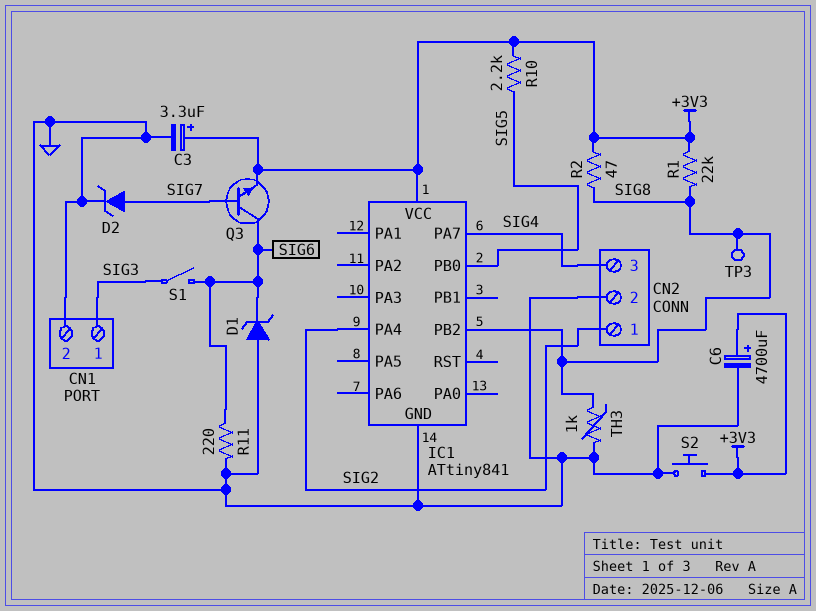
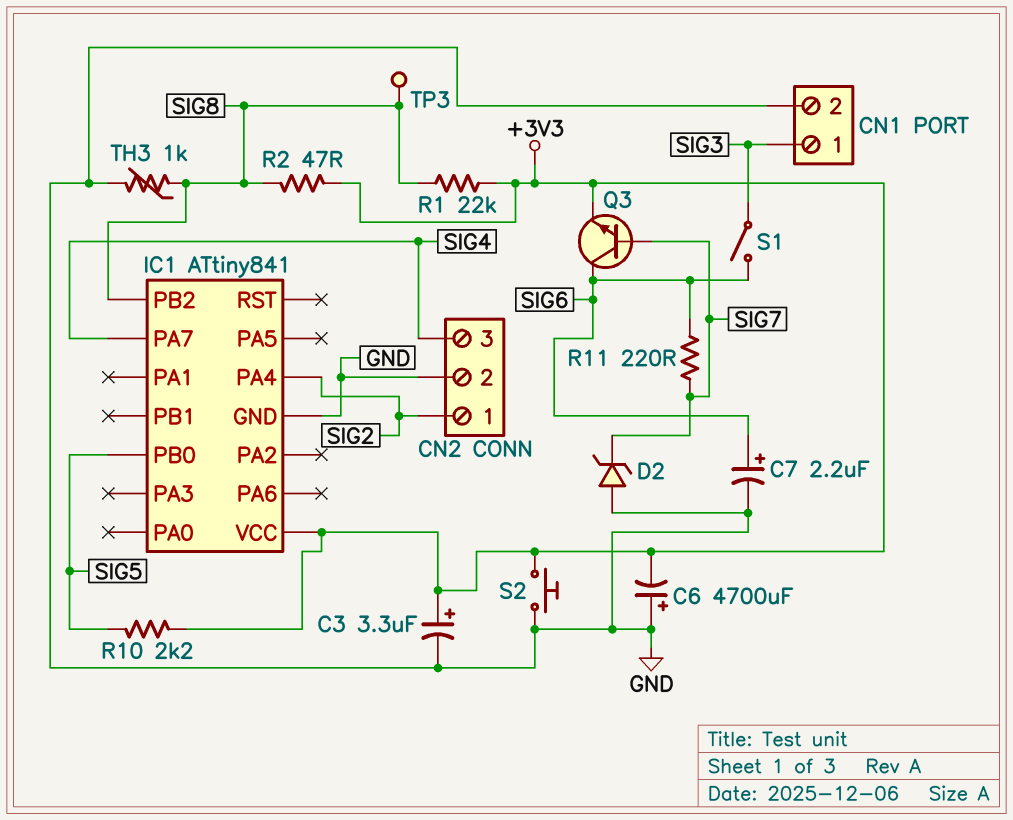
C6: 4700uF (plus +3V3, minus GND) -> 4700uF (plus GND, minus +3V3)
C7: none -> 2.2uF (plus SIG6, minus GND)
D1: zener (A GND, K SIG6) -> none
D2: zener (A SIG7, K GND) -> zener (A GND, K SIG7)
R11: 220 (GND, SIG6) -> 220 (SIG6, SIG7)

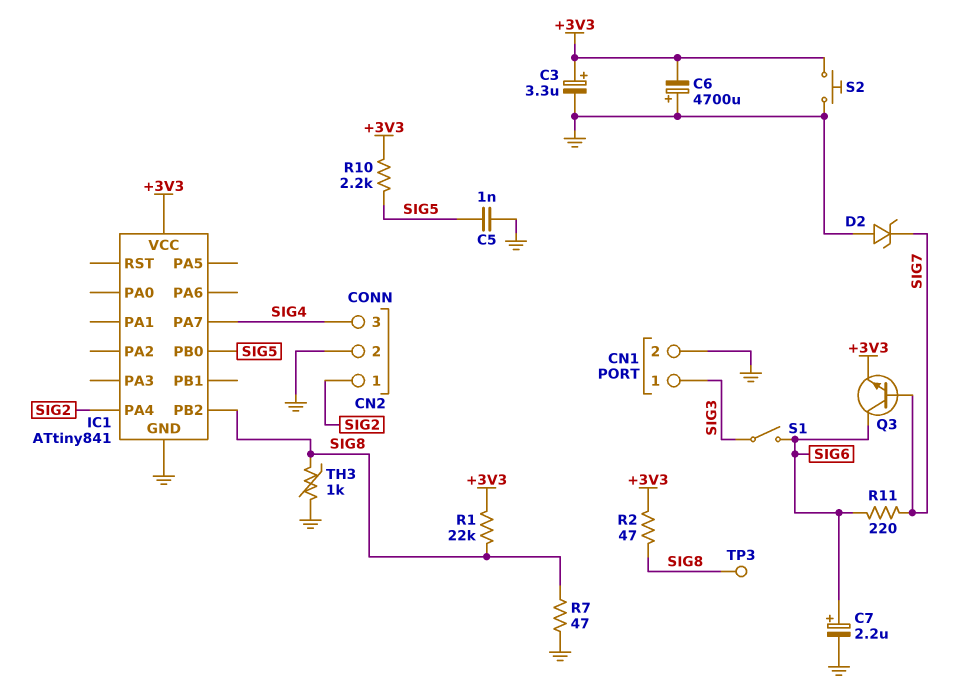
C5: none -> 1nF (GND, SIG5)
R7: none -> 47 (GND, SIG8)

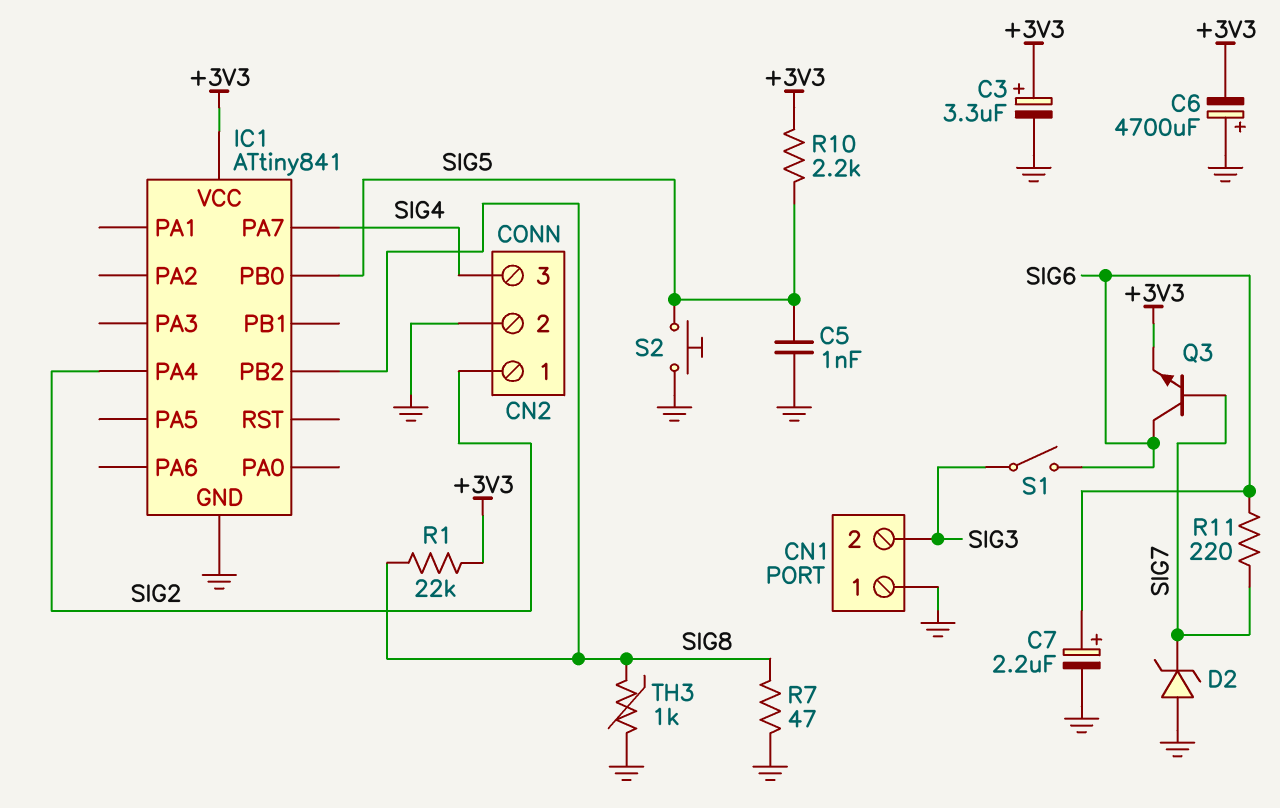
CN1 pin 1: SIG3 -> GND
CN1 pin 2: GND -> SIG3
R2: 47 (+3V3, SIG8) -> none
S2: button (+3V3, GND) -> button (GND, SIG5)
TP3: test point (SIG8) -> none

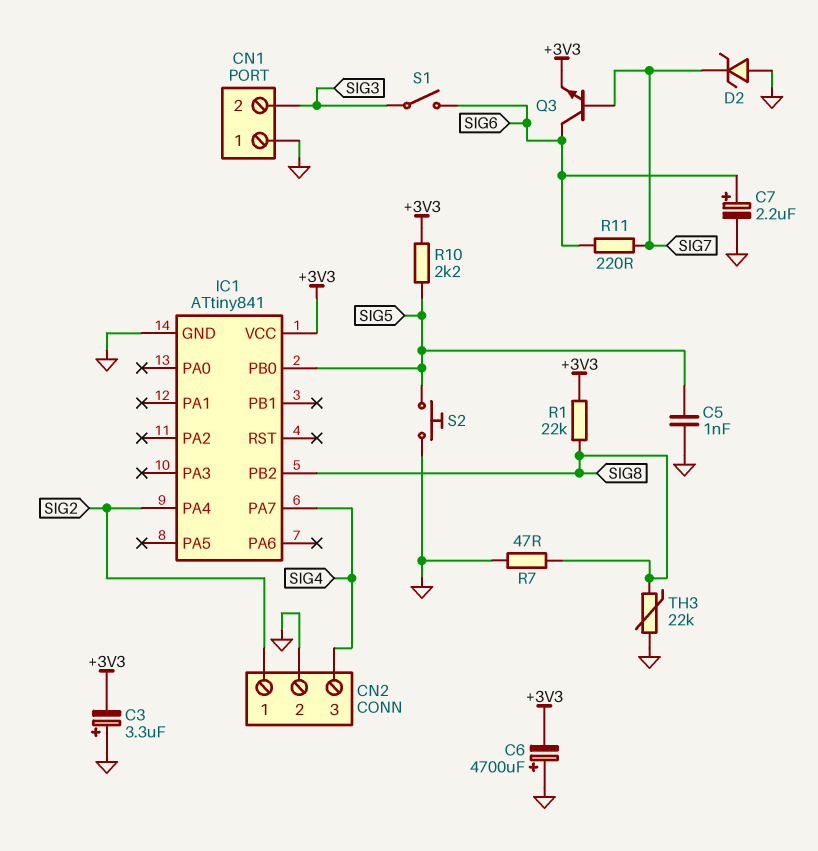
C3: 3.3uF (plus +3V3, minus GND) -> 3.3uF (plus GND, minus +3V3)
TH3: 1k (GND, SIG8) -> 22k (GND, SIG8)

